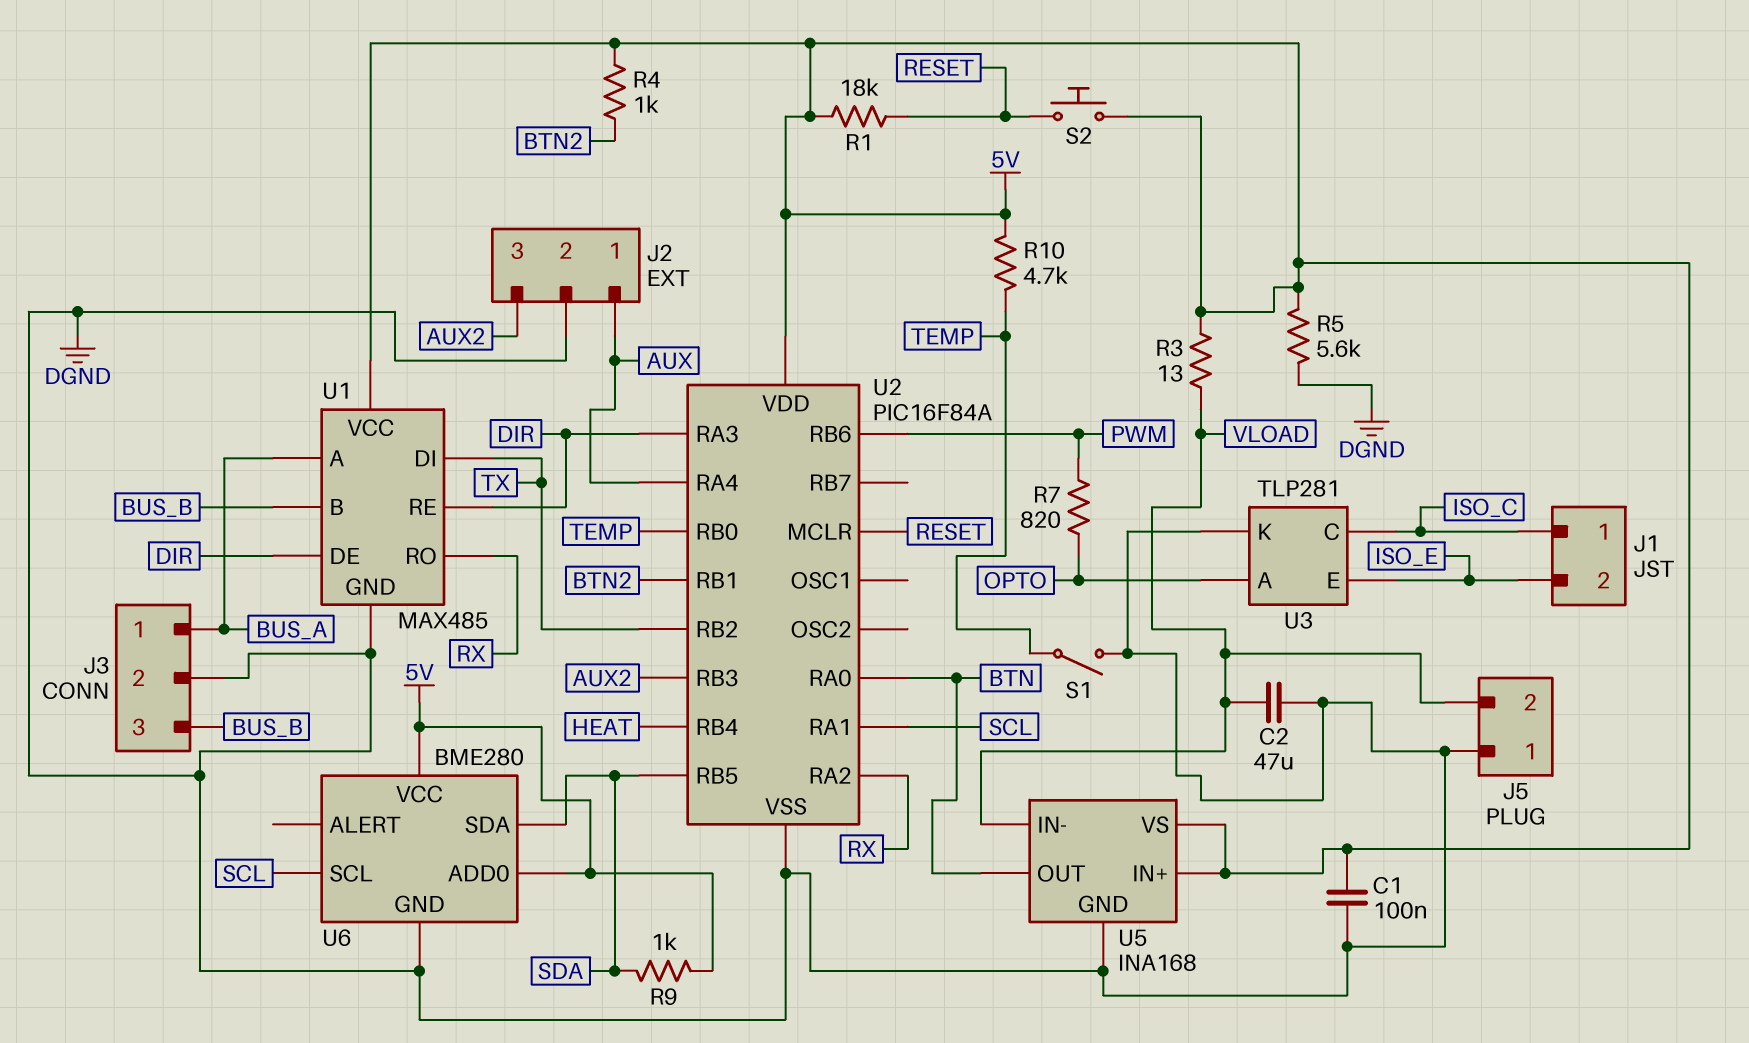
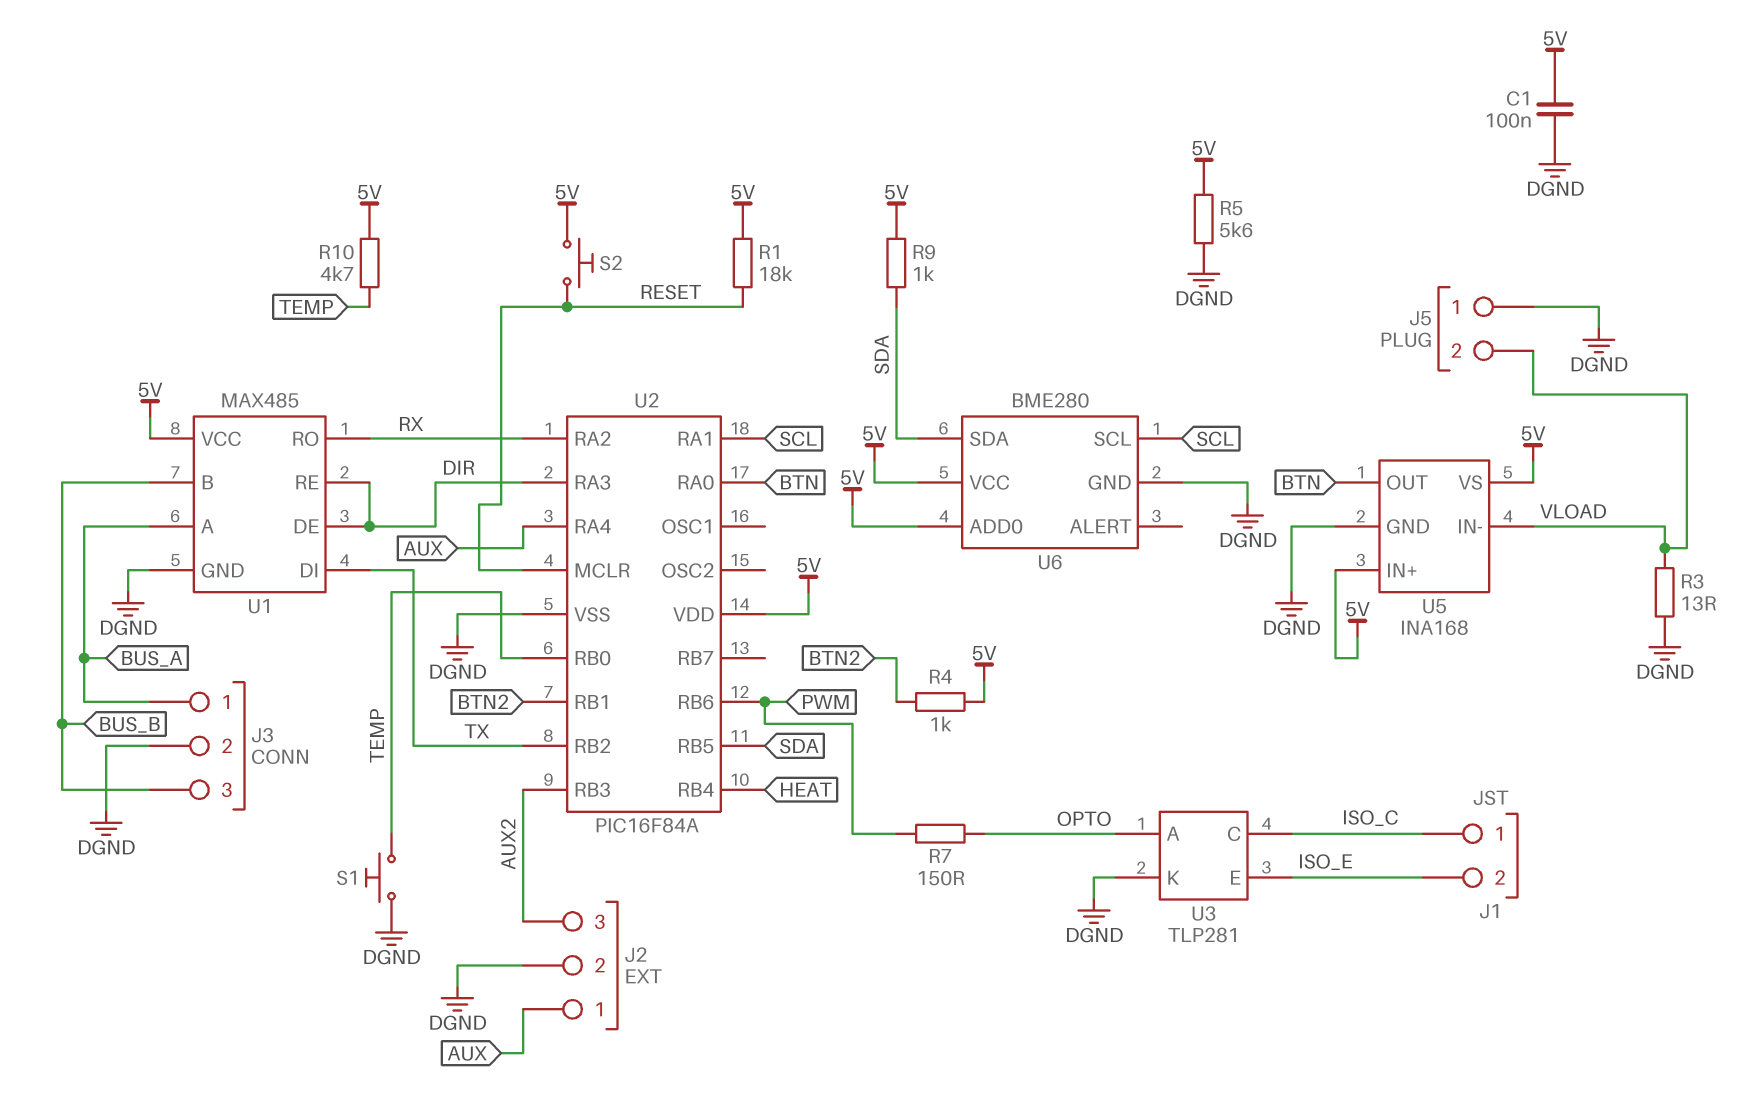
C2: 47uF (DGND, VLOAD) -> none
R3: 13 (5V, VLOAD) -> 13 (DGND, VLOAD)
R7: 820 (OPTO, PWM) -> 150 (OPTO, PWM)
S1: switch (DGND, TEMP) -> button (DGND, TEMP)

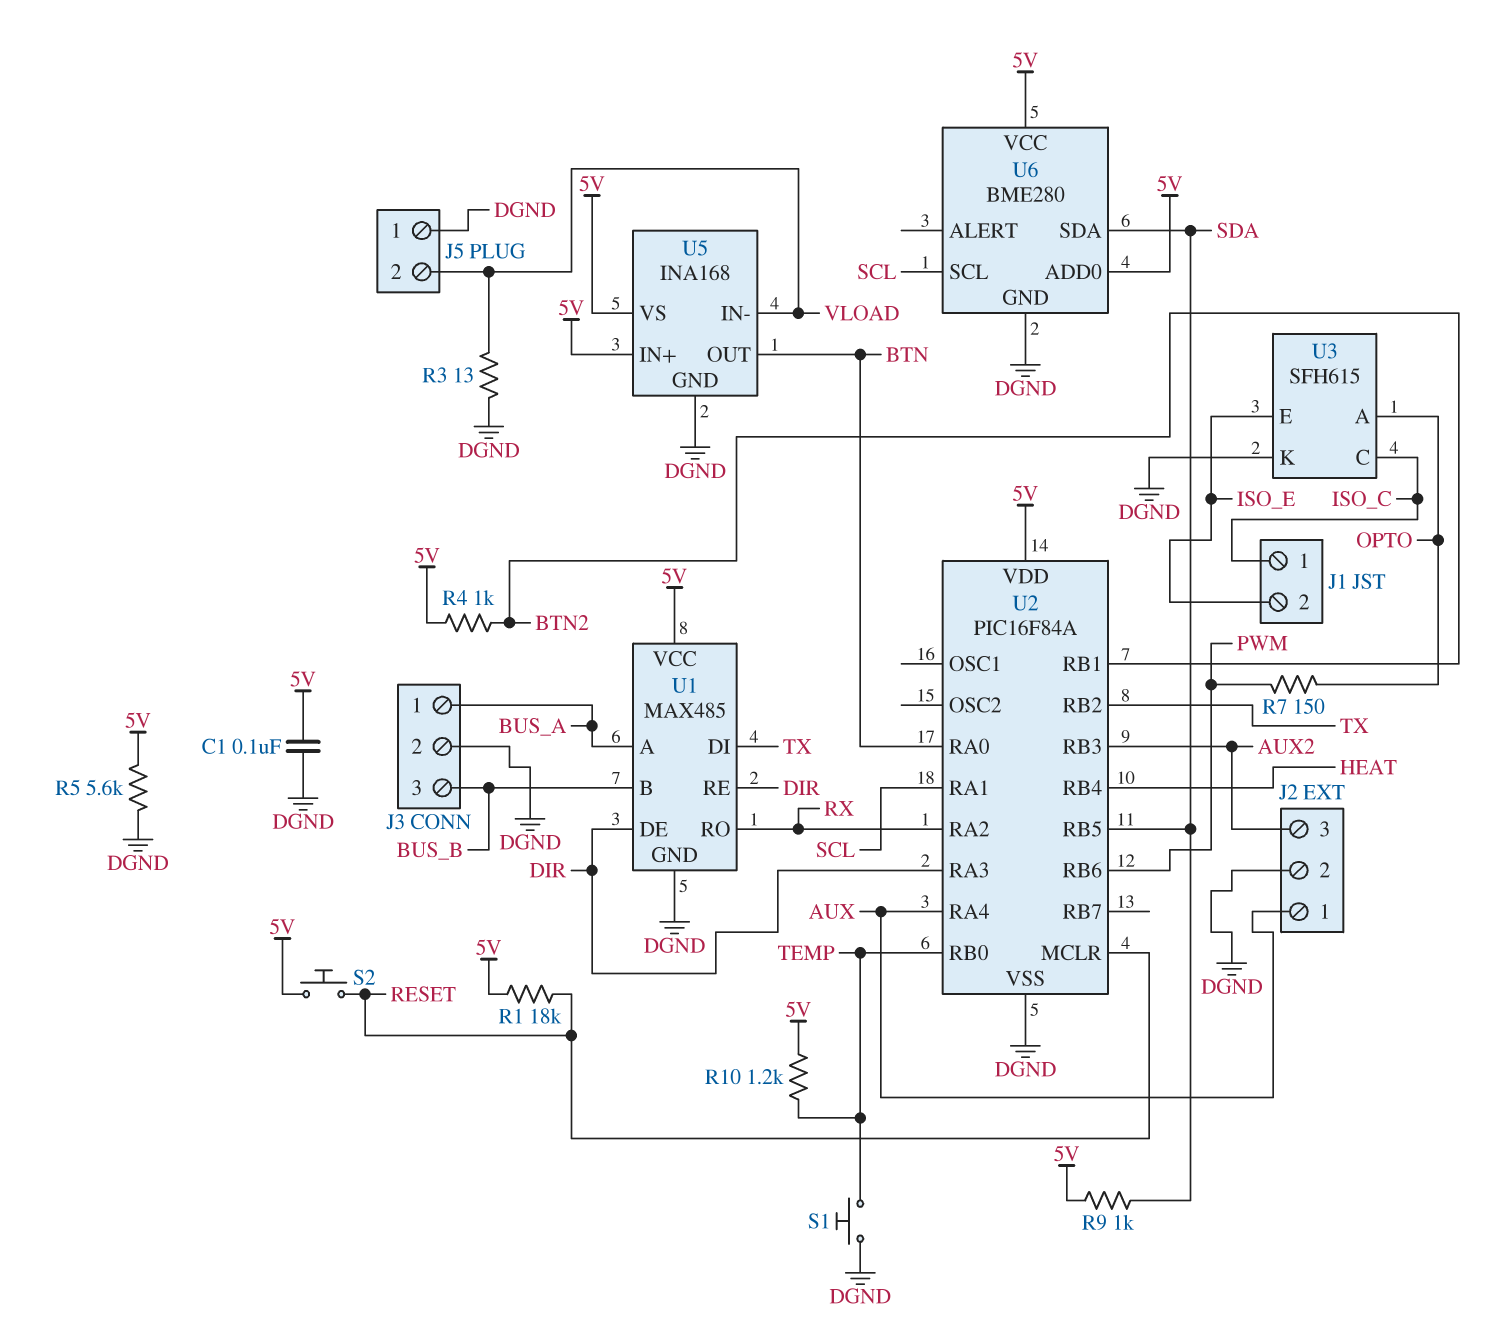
R10: 4.7k (5V, TEMP) -> 1.2k (5V, TEMP)
U3: TLP281 -> SFH615

